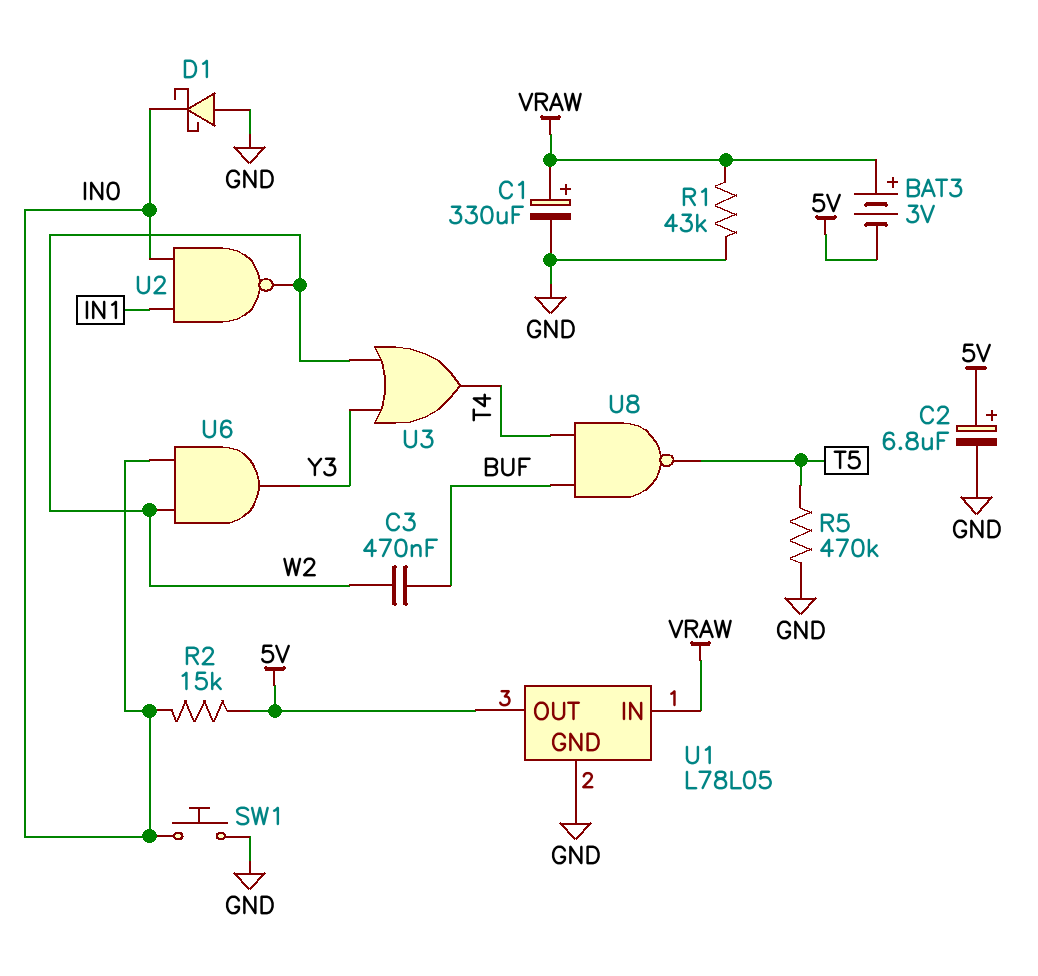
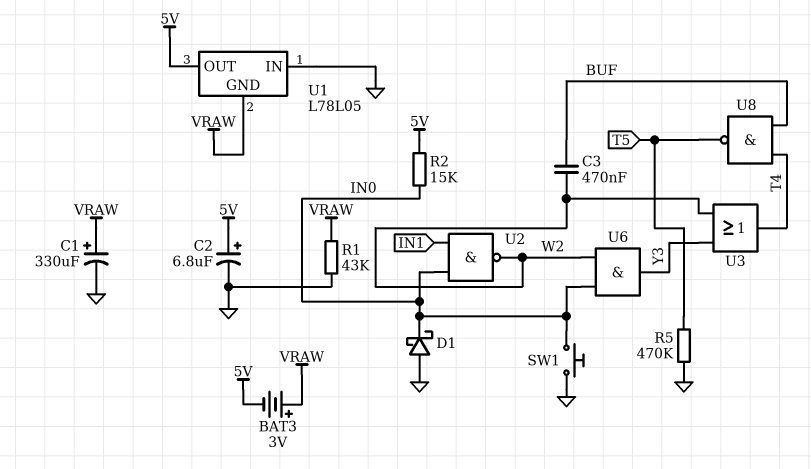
U1 pin GND: GND -> VRAW
U1 pin IN: VRAW -> GND

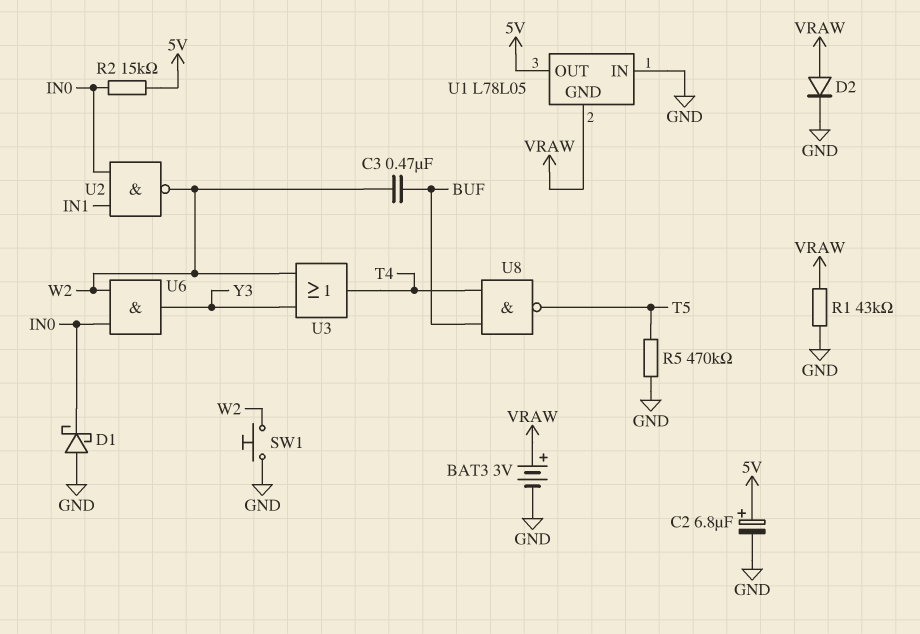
BAT3: 3V (plus VRAW, minus 5V) -> 3V (plus VRAW, minus GND)
C1: 330uF (plus VRAW, minus GND) -> none
D2: none -> diode (A VRAW, K GND)
SW1: button (GND, IN0) -> button (GND, W2)

